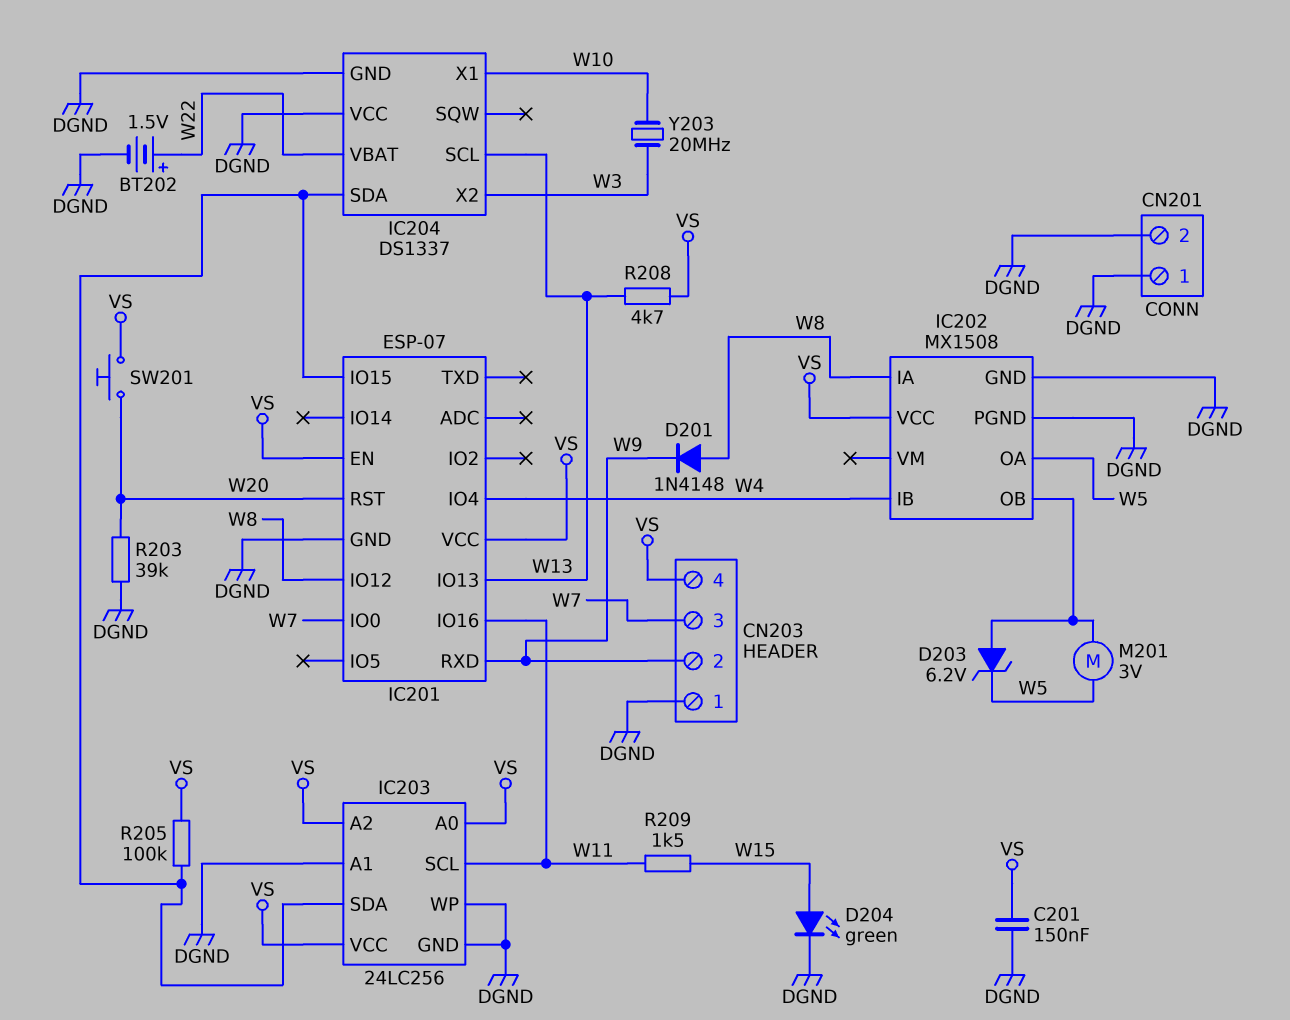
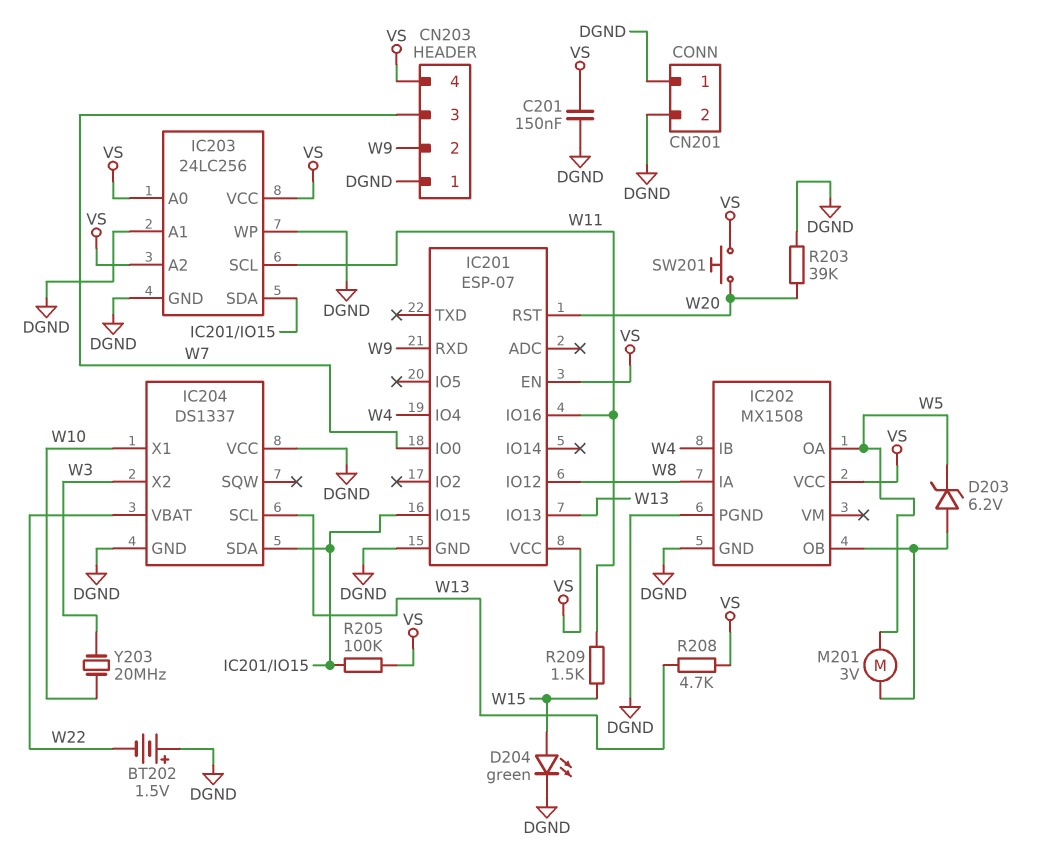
BT202: 1.5V (plus W22, minus DGND) -> 1.5V (plus DGND, minus W22)
D201: diode 1N4148 (A W8, K W9) -> none

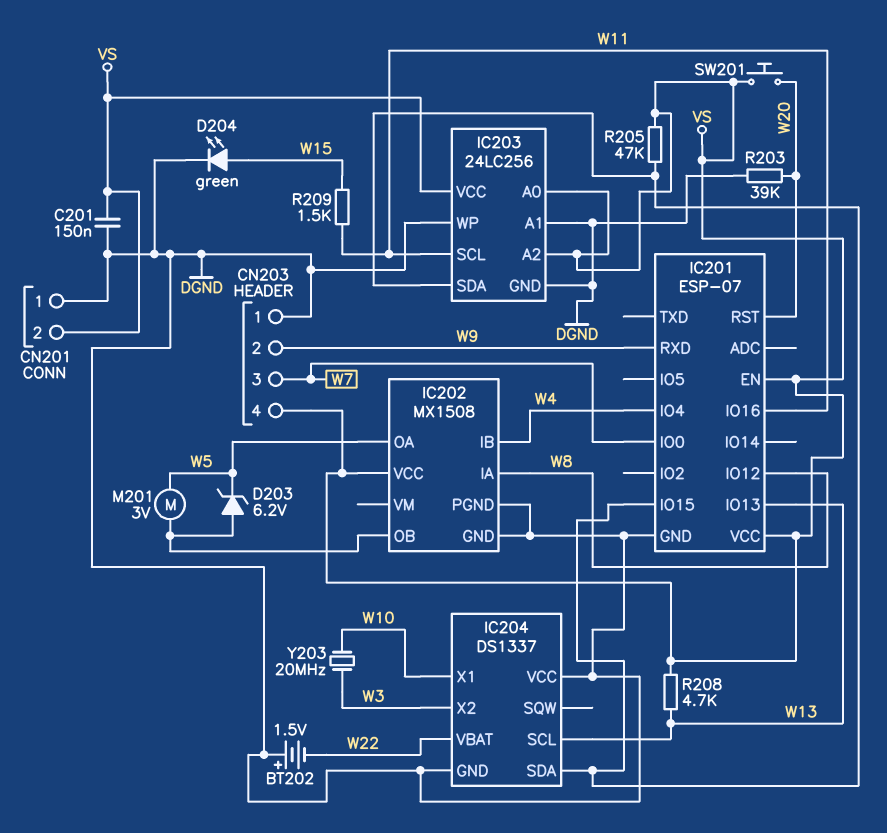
CN201 pin 2: DGND -> VS
R205: 100k (IC201/IO15, VS) -> 47k (IC201/IO15, VS)

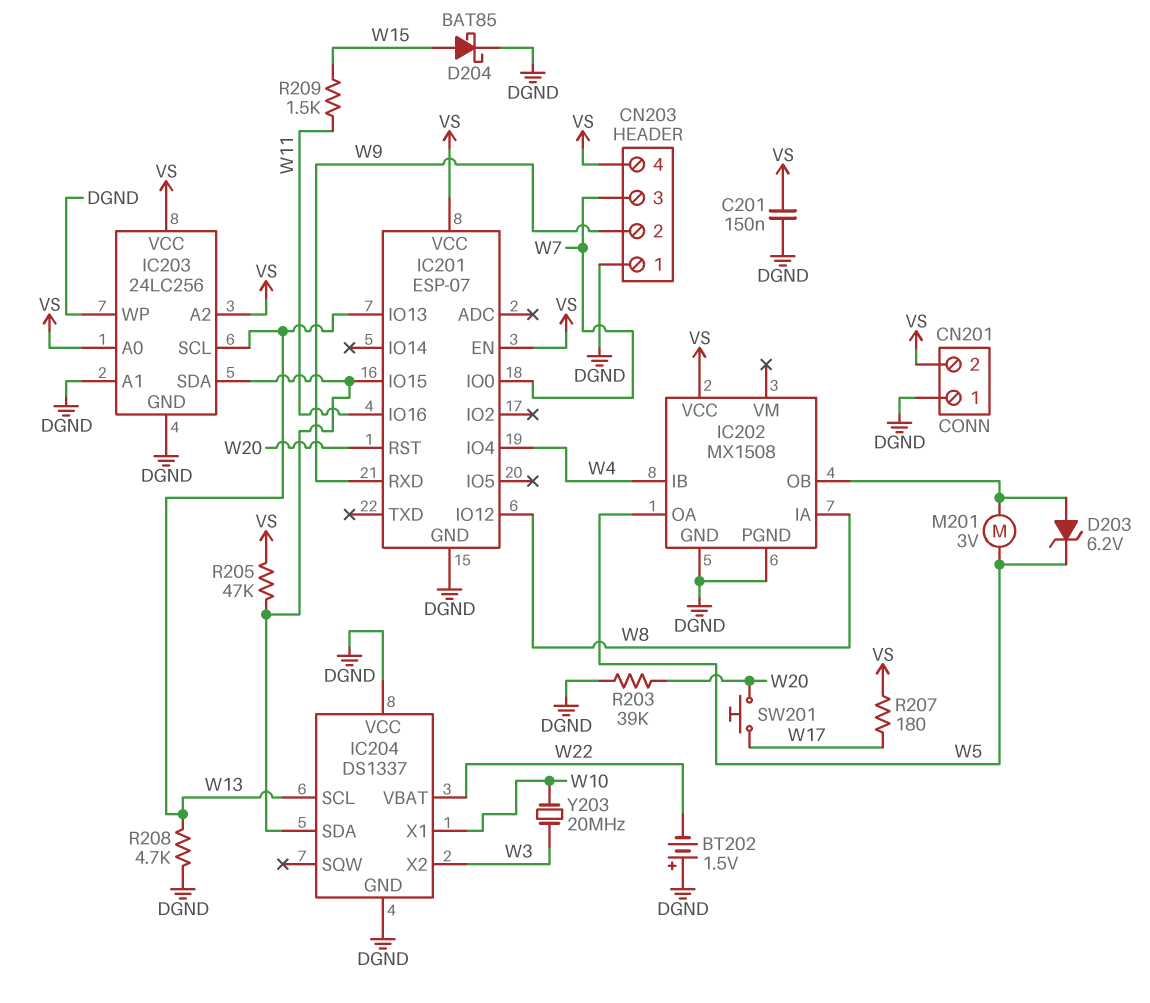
D204: LED green (A W15, K DGND) -> schottky BAT85 (A W15, K DGND)
IC203 pin SCL: W11 -> W13
R207: none -> 180 (VS, W17)
R208: 4.7k (VS, W13) -> 4.7k (DGND, W13)
SW201: button (VS, W20) -> button (W17, W20)

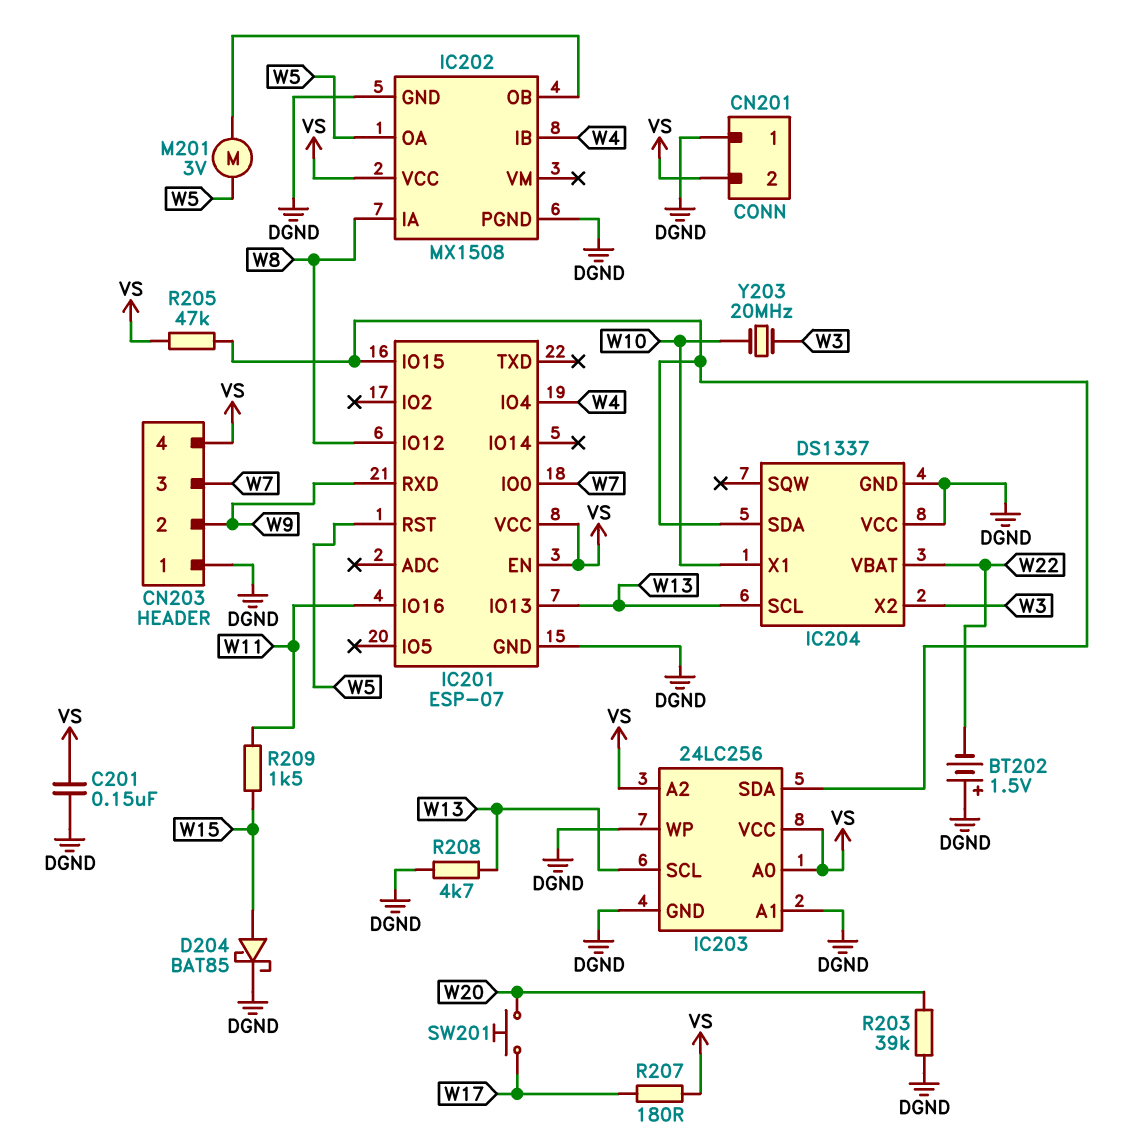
D203: zener 6.2V (A IC202/OB, K W5) -> none
IC201 pin RST: W20 -> W5

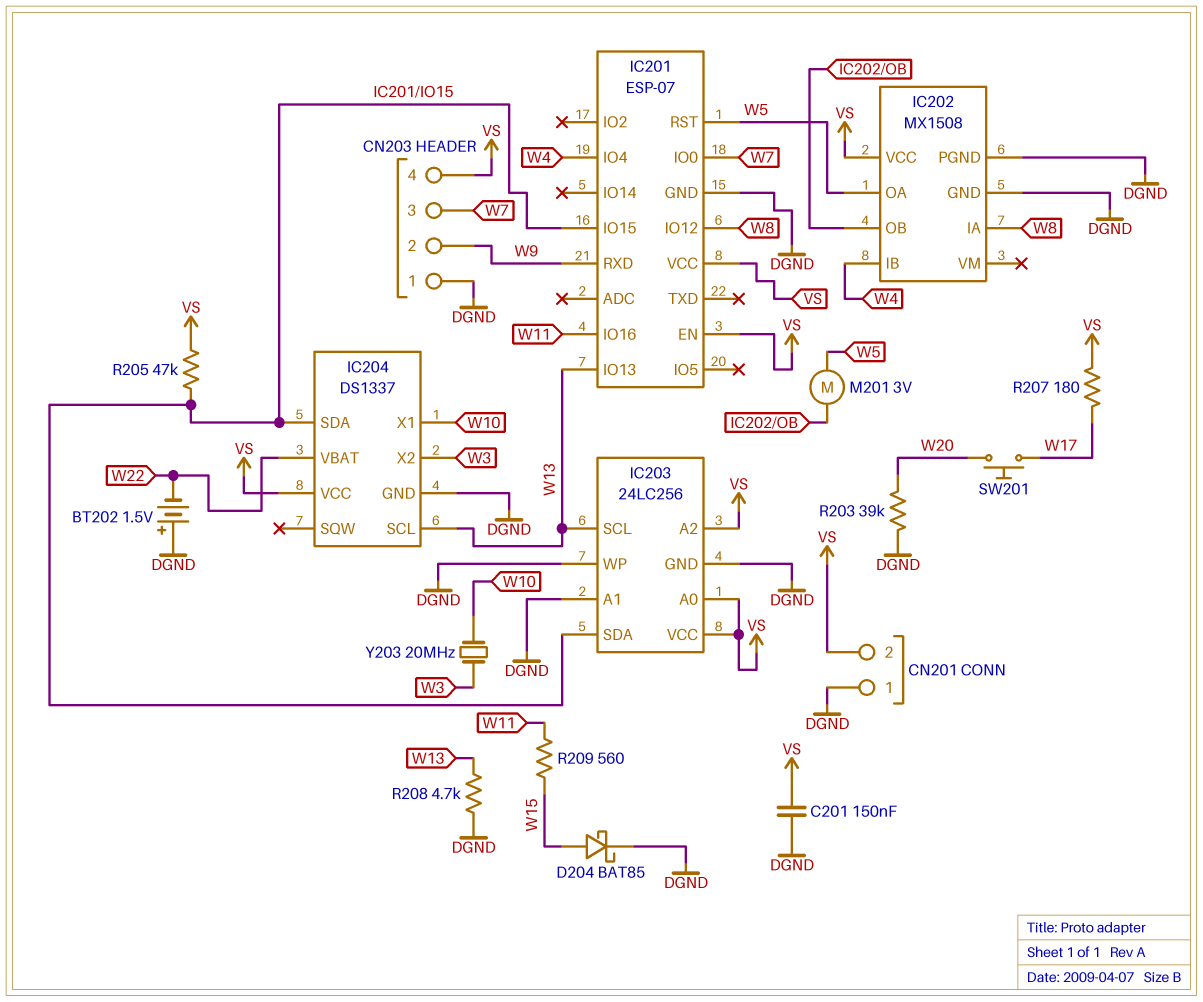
IC204 pin VCC: DGND -> VS
R209: 1.5k (W11, W15) -> 560 (W11, W15)

